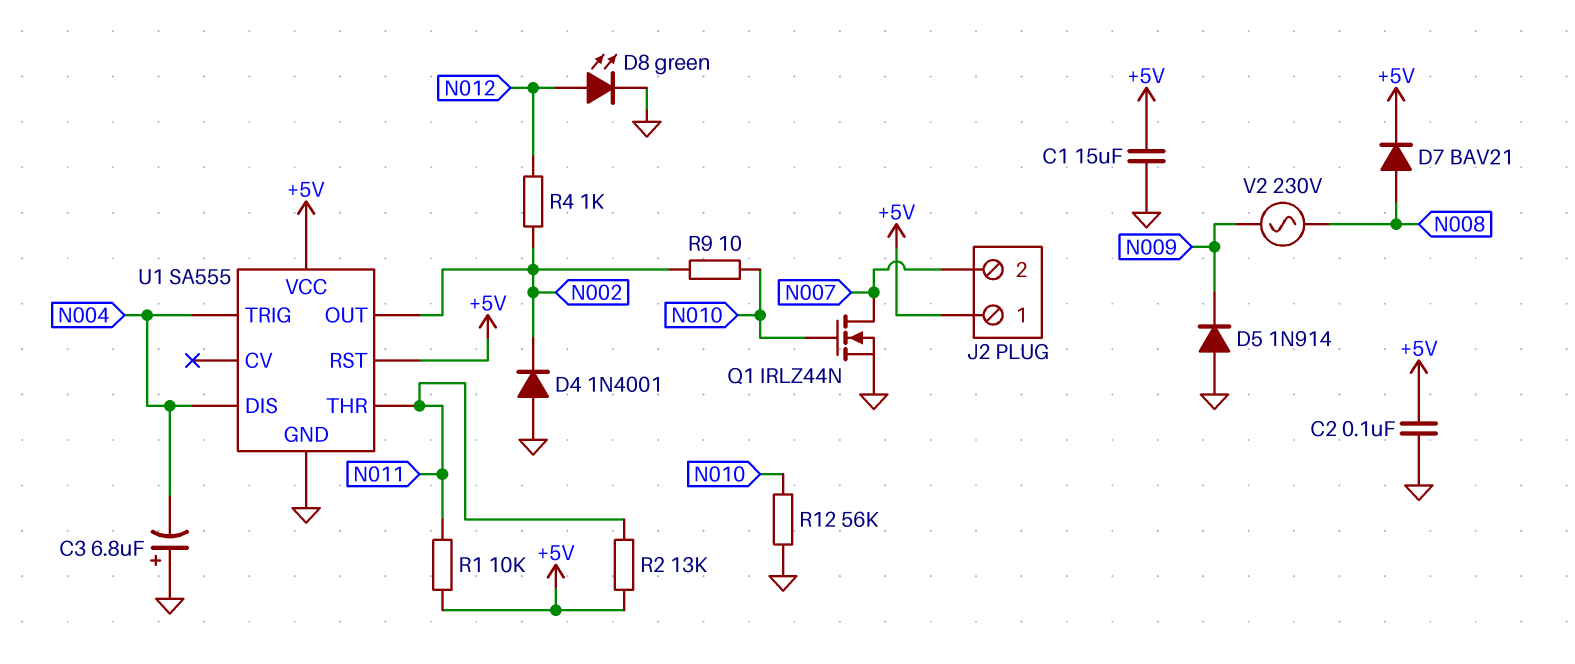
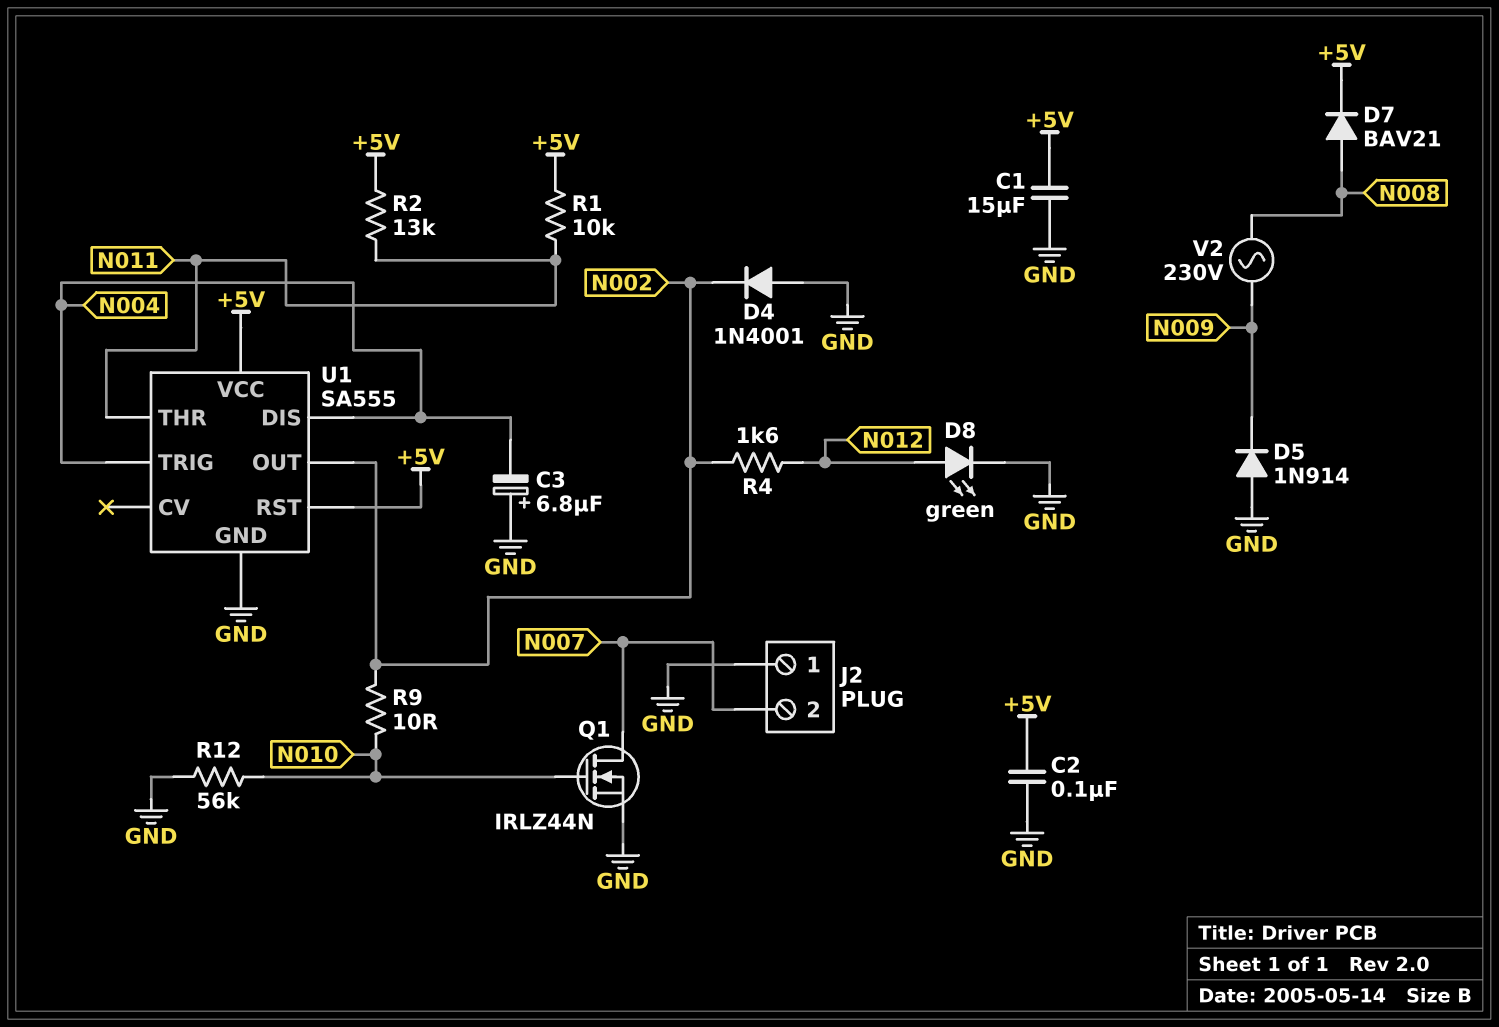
J2 pin 1: +5V -> GND
R4: 1k (N002, N012) -> 1.6k (N002, N012)

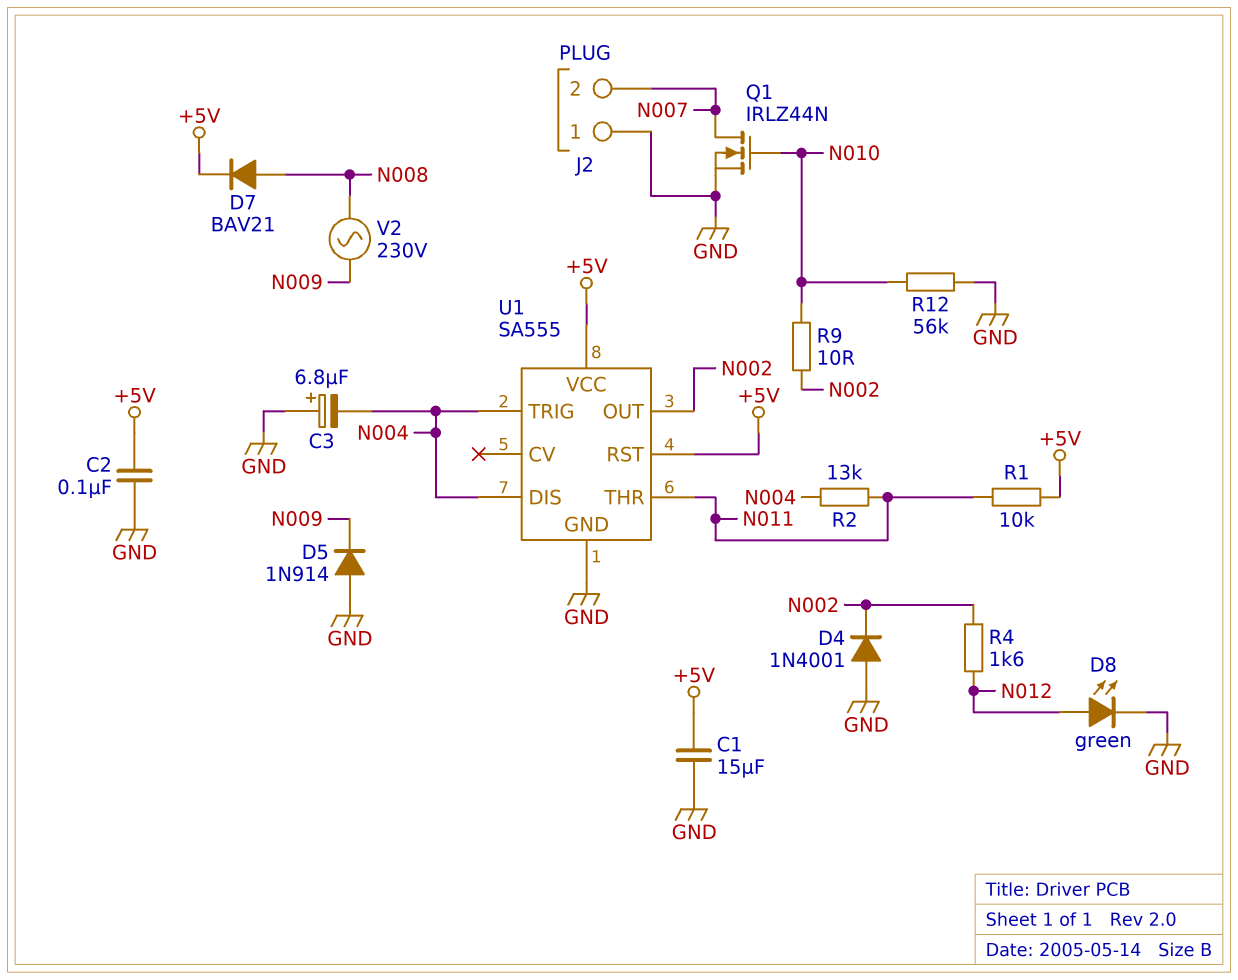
R2: 13k (+5V, N011) -> 13k (N004, N011)

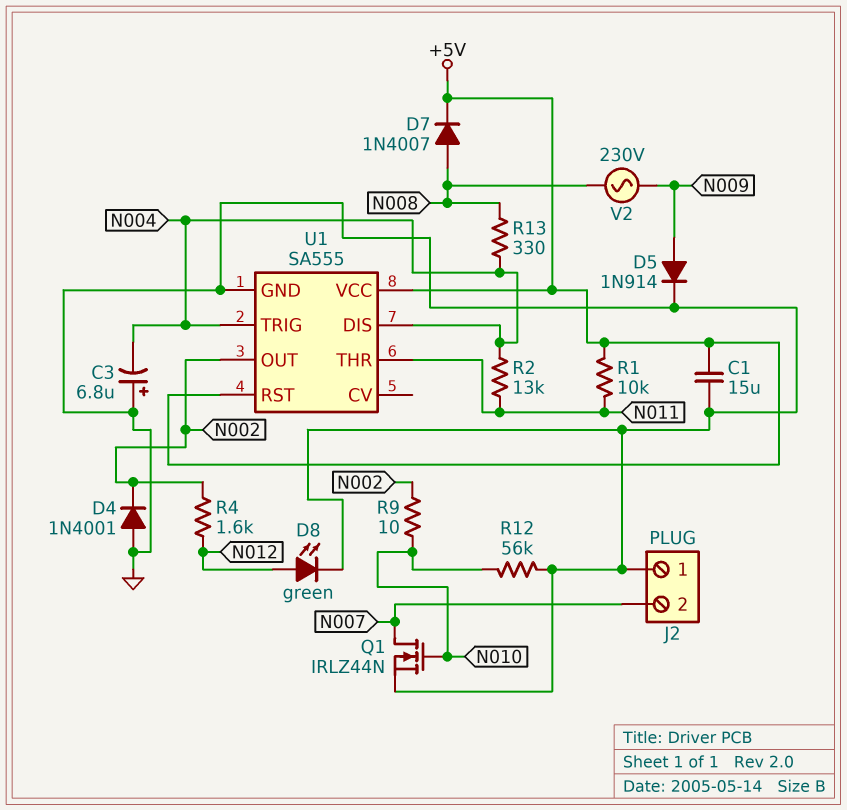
C2: 100nF (+5V, GND) -> none
D5: diode 1N914 (A GND, K N009) -> diode 1N914 (A N009, K GND)
D7: diode BAV21 (A N008, K +5V) -> diode 1N4007 (A N008, K +5V)
R13: none -> 330 (N004, N008)

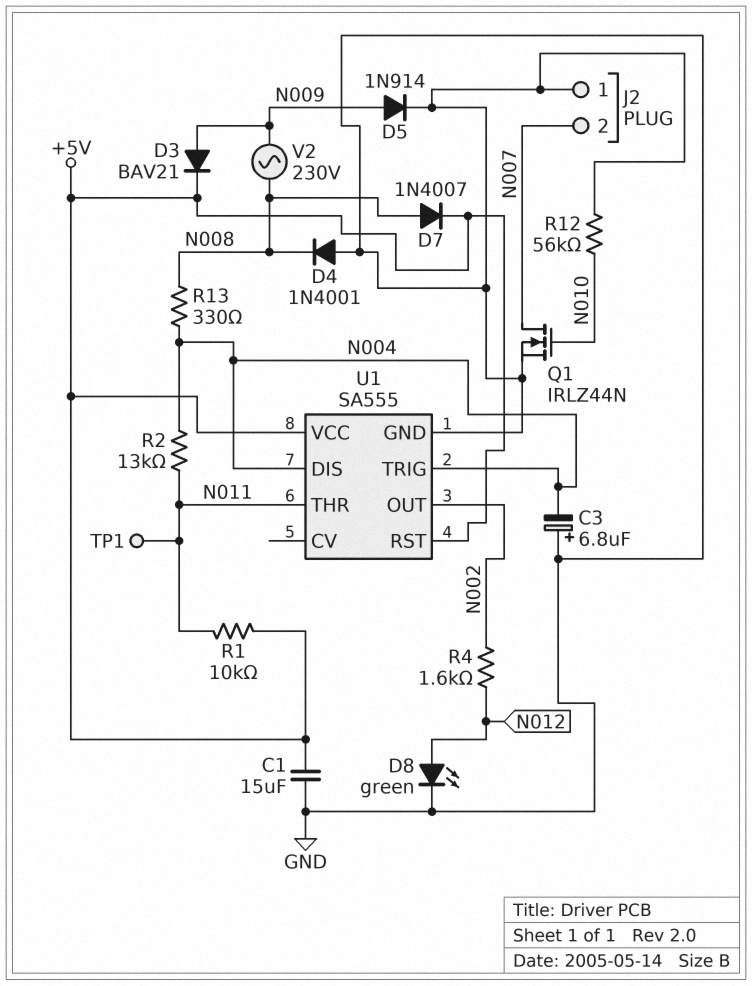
D3: none -> diode BAV21 (A N009, K +5V)
D4: diode 1N4001 (A GND, K N002) -> diode 1N4001 (A GND, K N008)
R9: 10 (N002, N010) -> none
TP1: none -> test point (N011)

